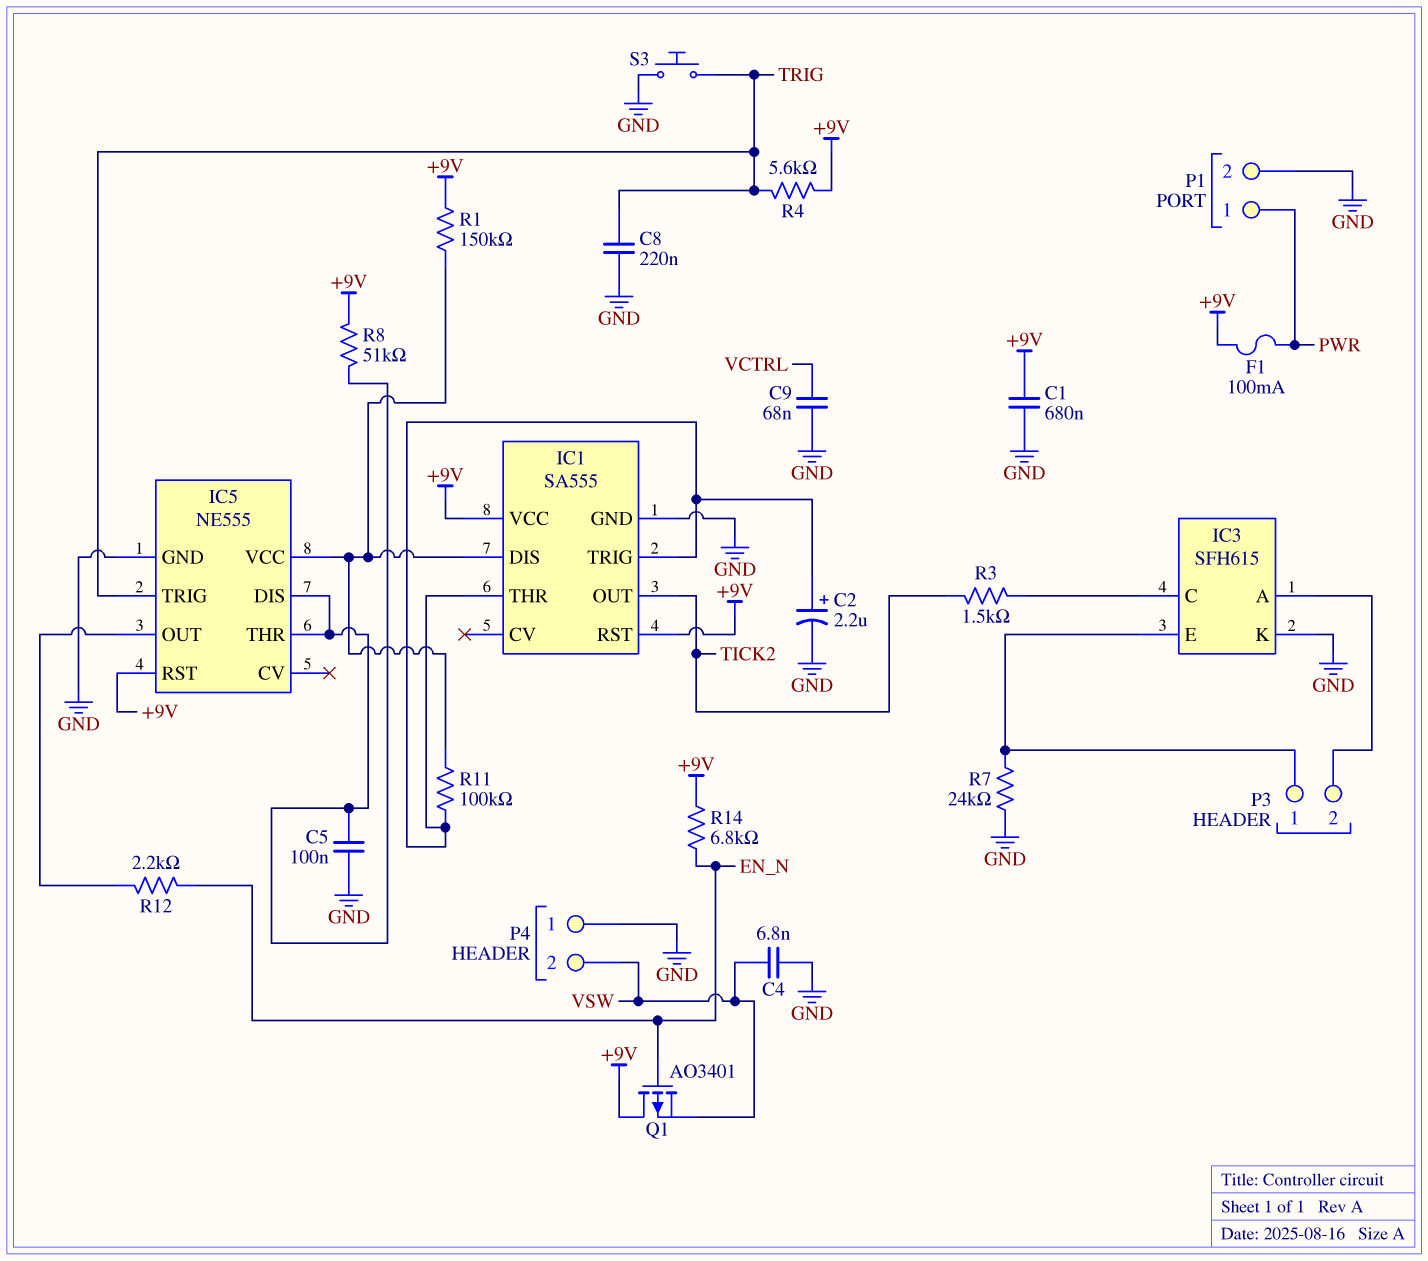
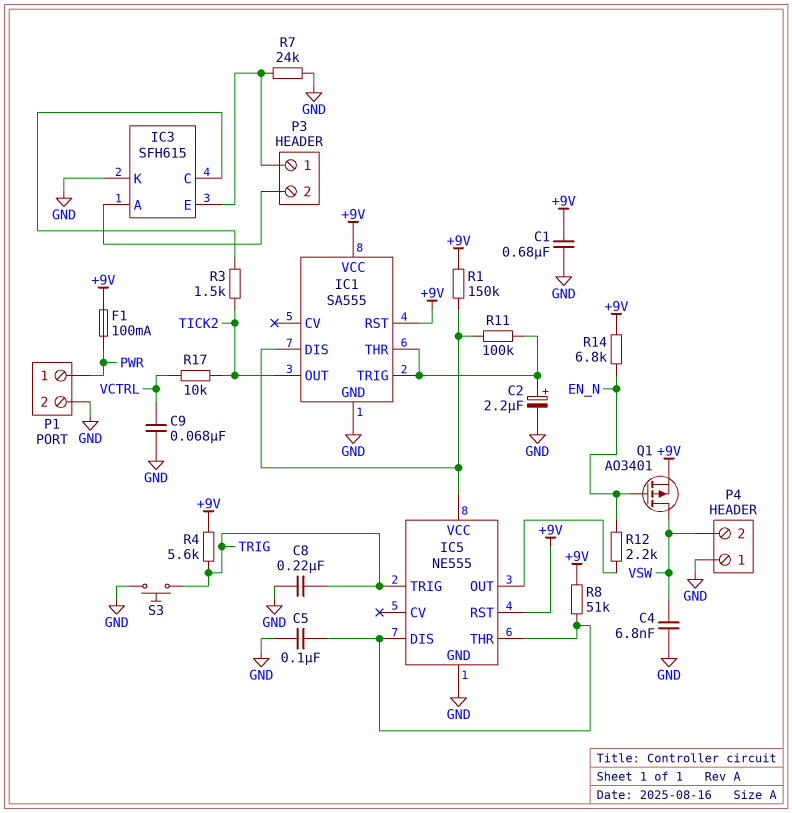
Q1: PMOS AO3401 (G EN_N, D +9V, S VSW) -> PMOS AO3401 (G EN_N, D VSW, S +9V)
R17: none -> 10k (TICK2, VCTRL)

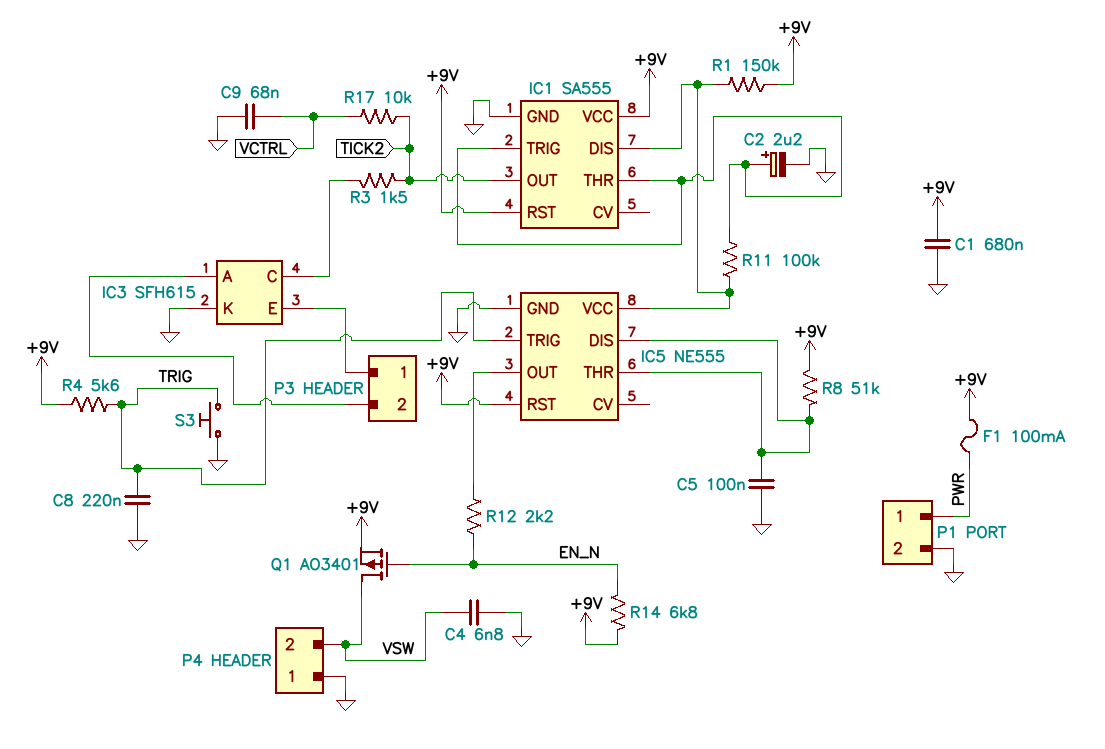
R7: 24k (GND, IC3/E) -> none

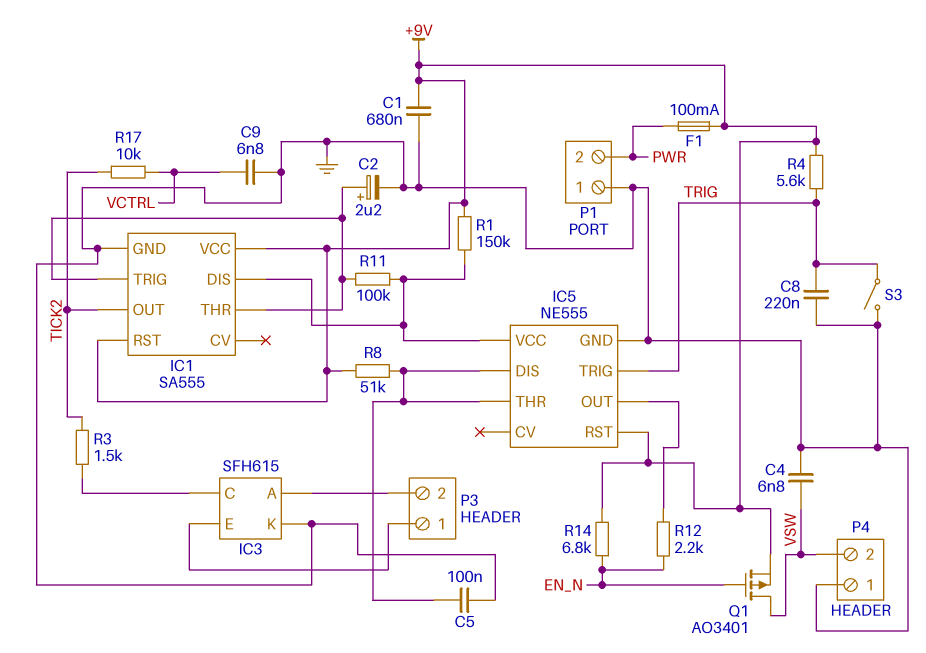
C9: 68nF (GND, VCTRL) -> 6.8nF (GND, VCTRL)
P1 pin 1: PWR -> GND
P1 pin 2: GND -> PWR
S3: button (GND, TRIG) -> switch (GND, TRIG)

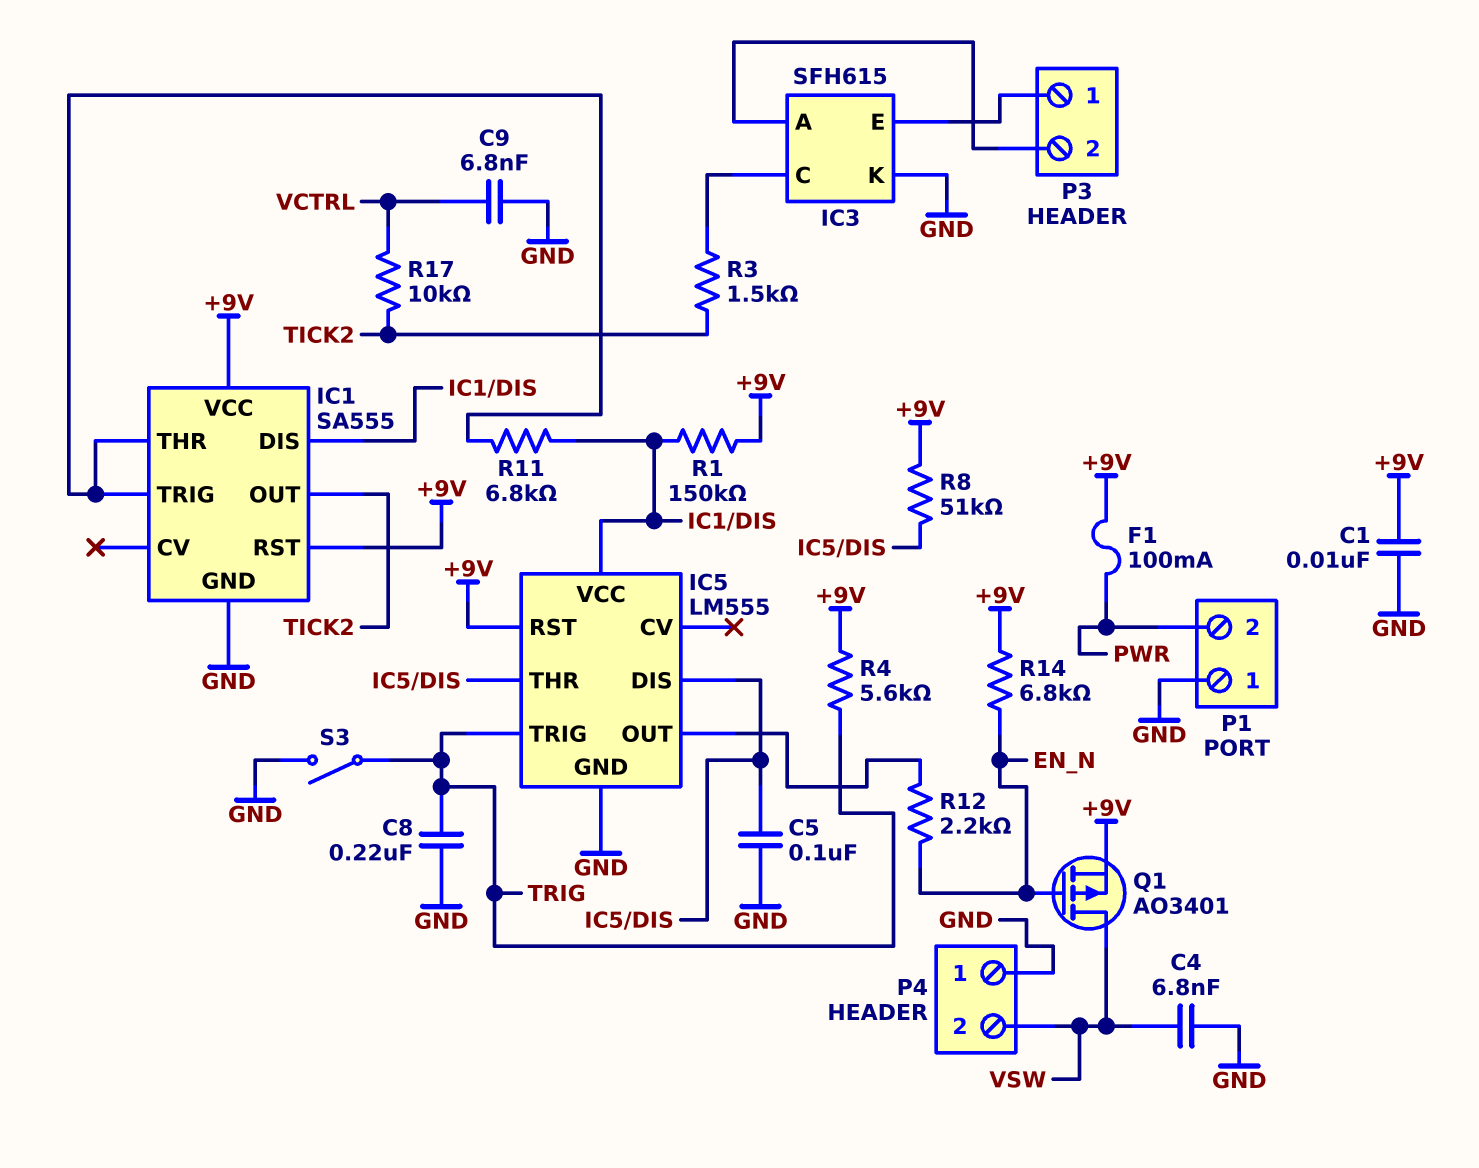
C1: 680nF (+9V, GND) -> 10nF (+9V, GND)
C2: 2.2uF (plus IC1/THR, minus GND) -> none
IC5: NE555 -> LM555
R11: 100k (IC1/DIS, IC1/THR) -> 6.8k (IC1/DIS, IC1/THR)

